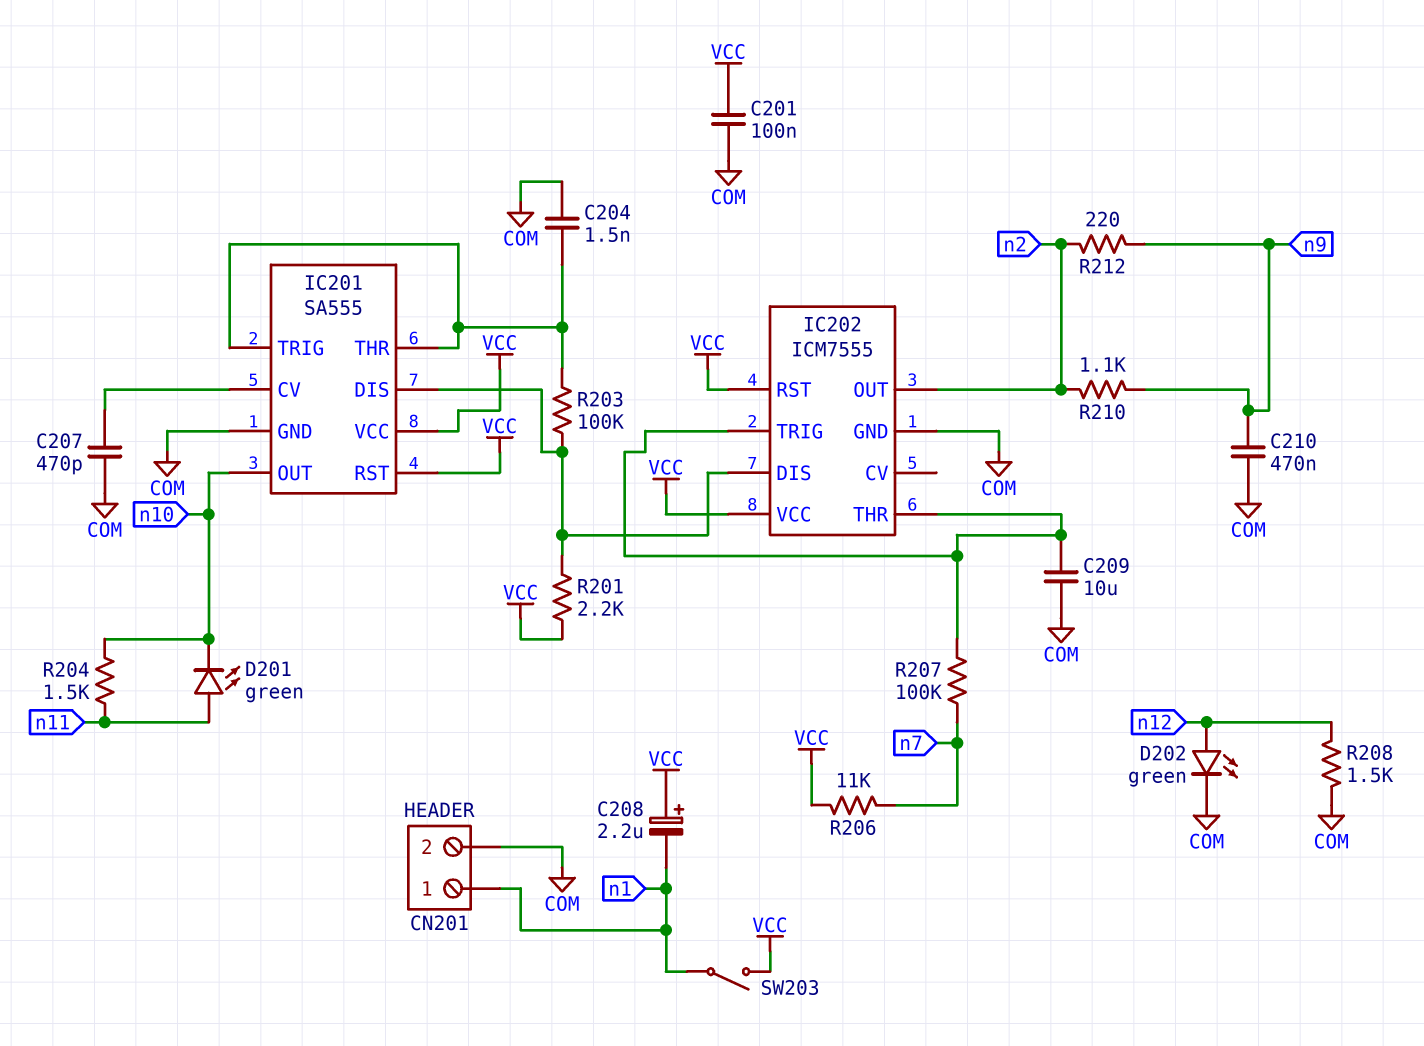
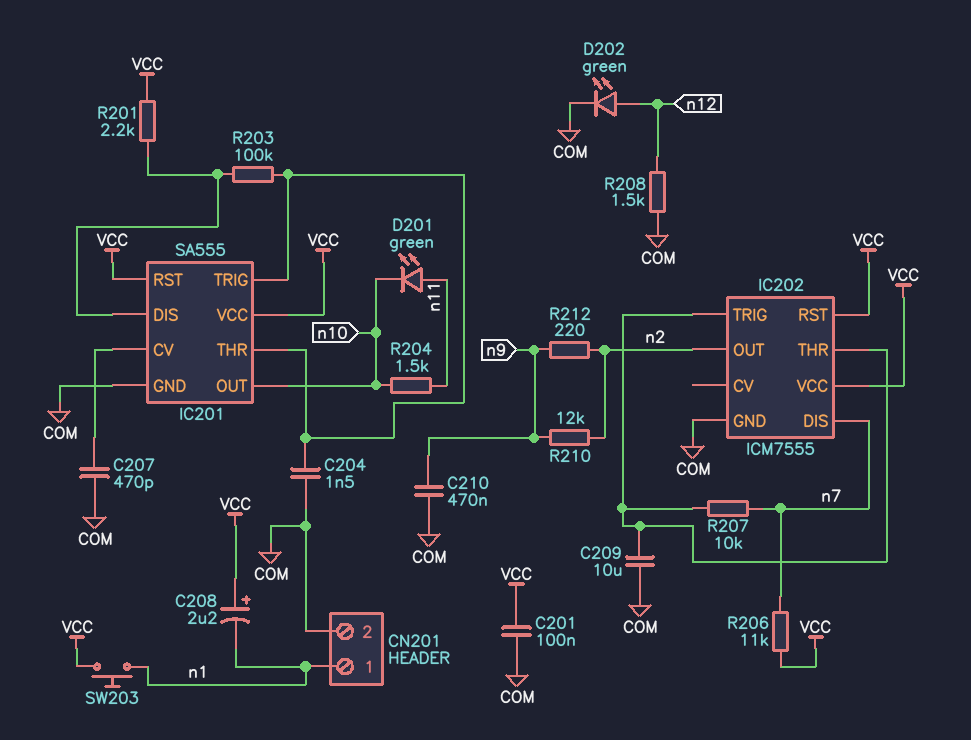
IC202 pin DIS: IC201/DIS -> n7
R207: 100k (IC202/THR, n7) -> 10k (IC202/THR, n7)
R210: 1.1k (n2, n9) -> 12k (n2, n9)
SW203: switch (VCC, n1) -> button (VCC, n1)

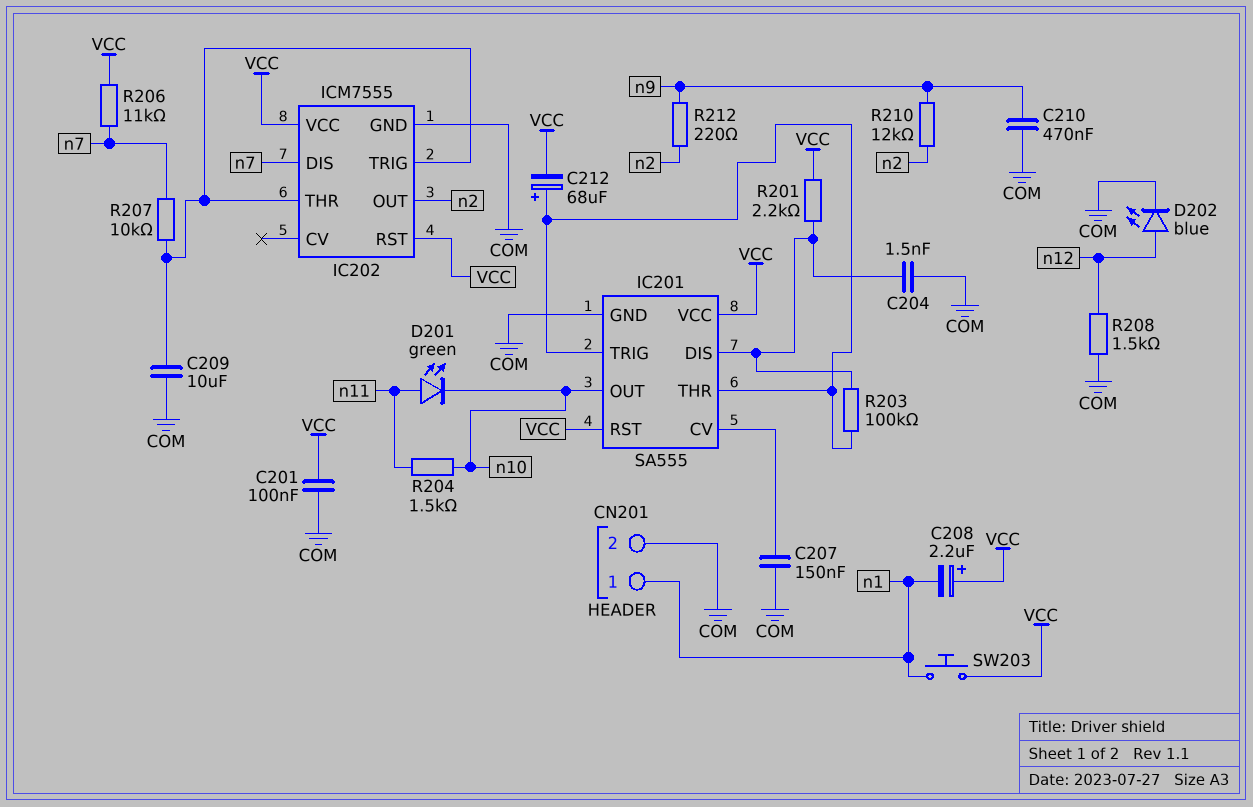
C204: 1.5nF (COM, IC201/THR) -> 1.5nF (COM, IC201/DIS)
C207: 470pF (COM, IC201/CV) -> 150nF (COM, IC201/CV)
C212: none -> 68uF (plus IC201/THR, minus VCC)
D202: LED green (A n12, K COM) -> LED blue (A n12, K COM)

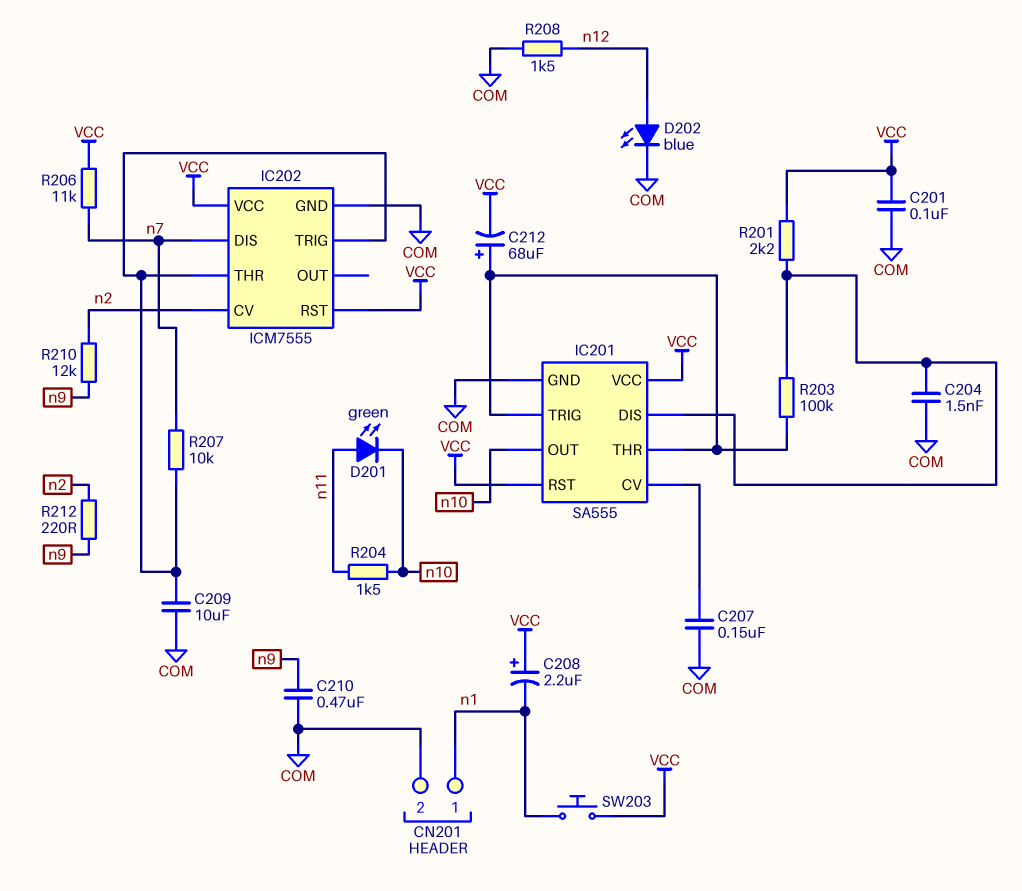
IC202 pin CV: none -> n2
IC202 pin OUT: n2 -> none

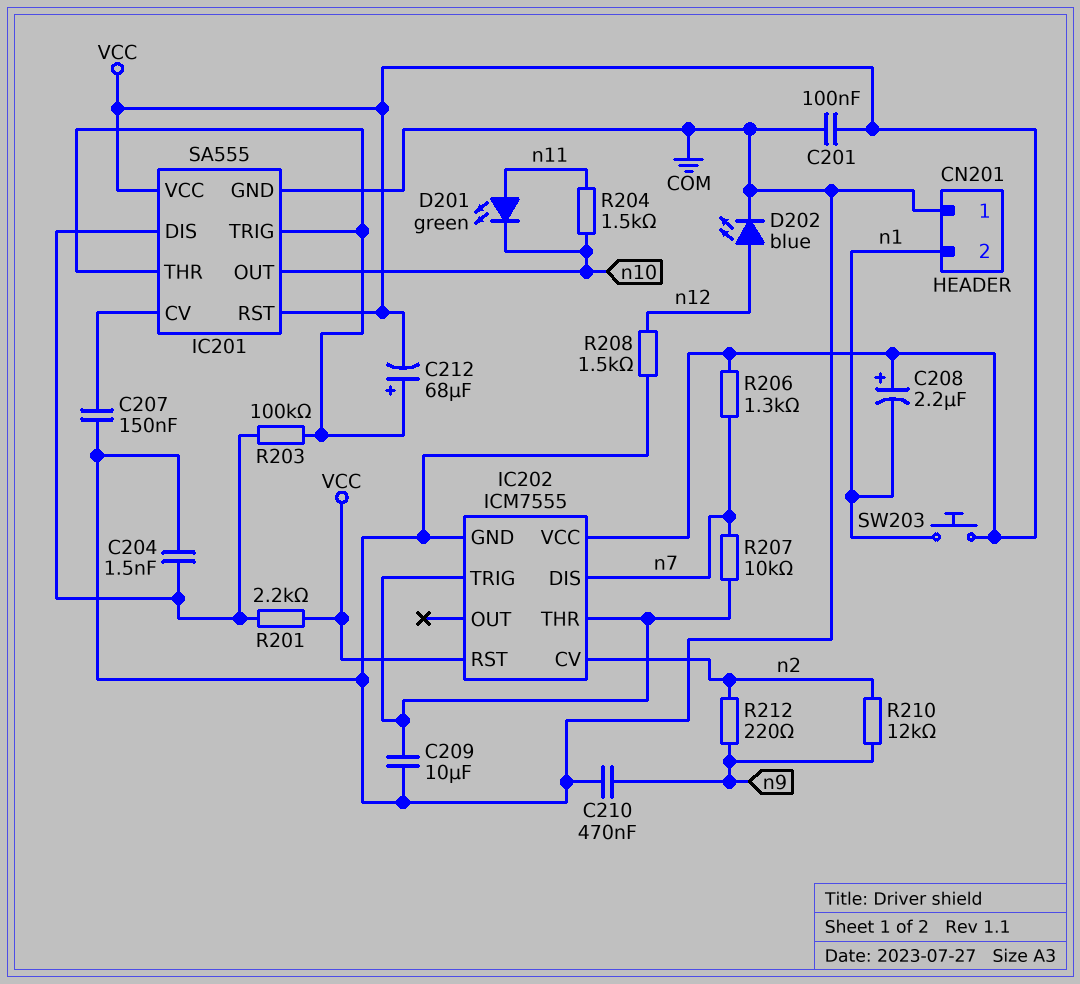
CN201 pin 1: n1 -> COM
CN201 pin 2: COM -> n1
R206: 11k (VCC, n7) -> 1.3k (VCC, n7)

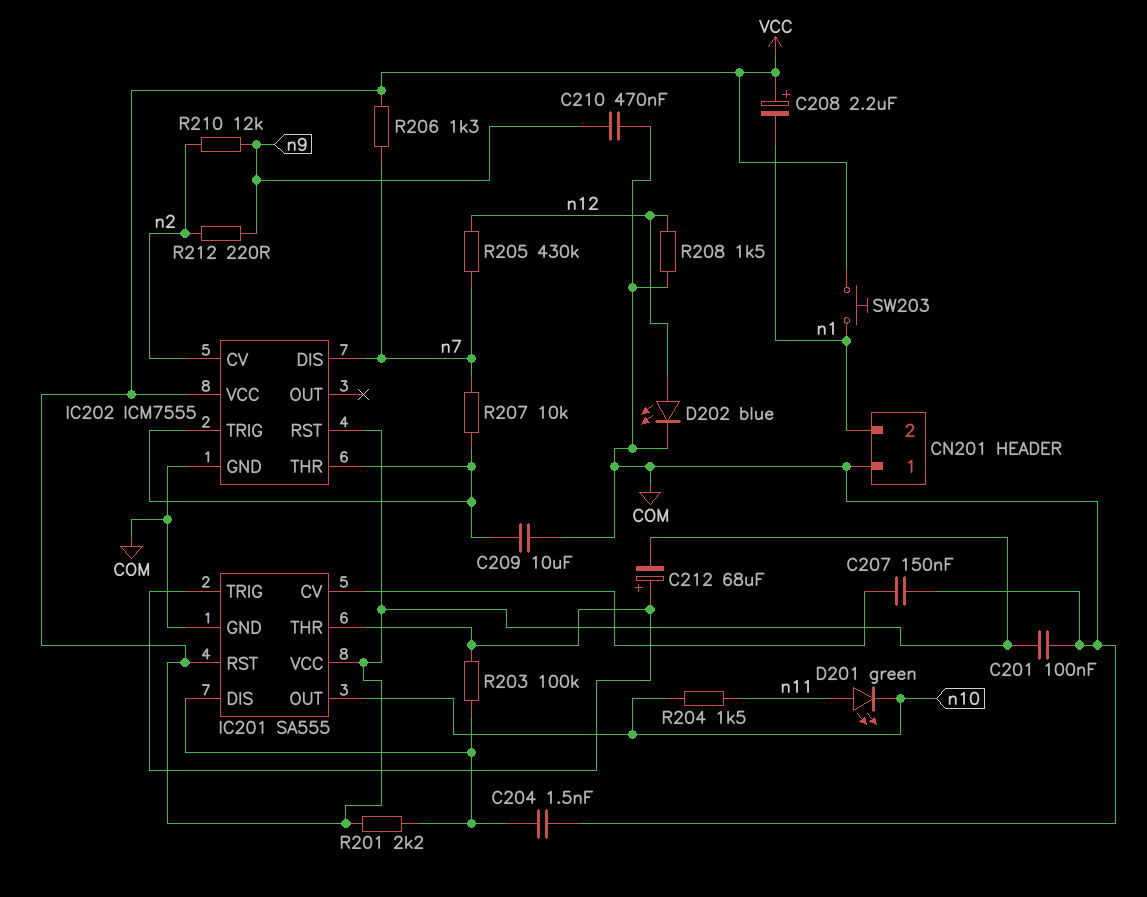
R205: none -> 430k (n7, n12)

